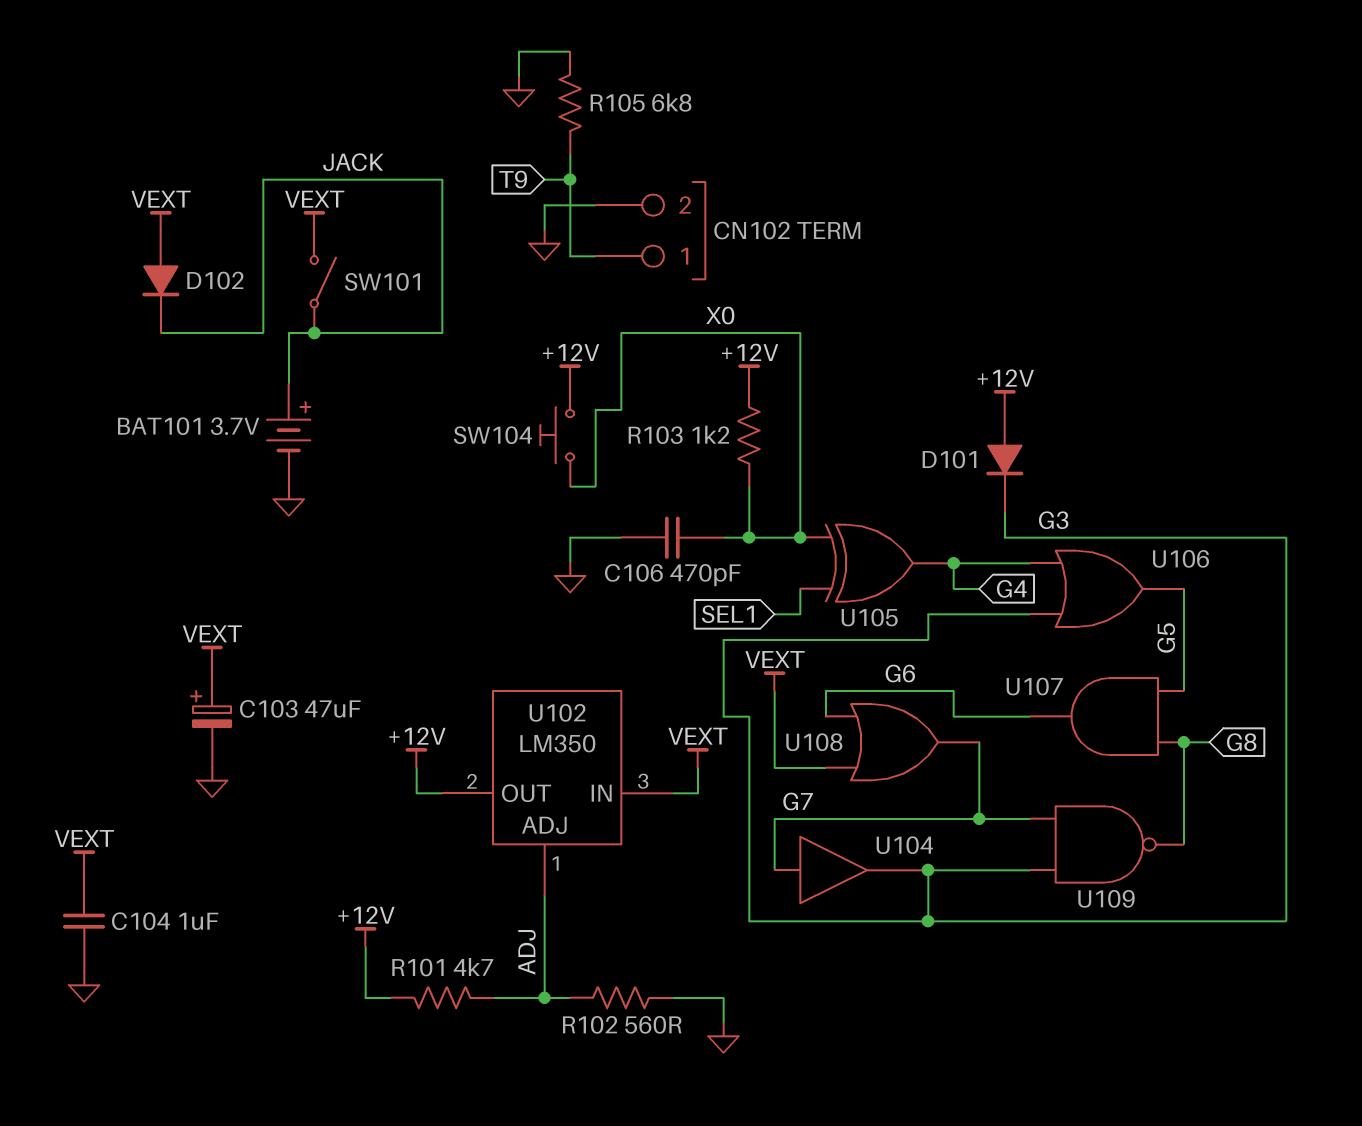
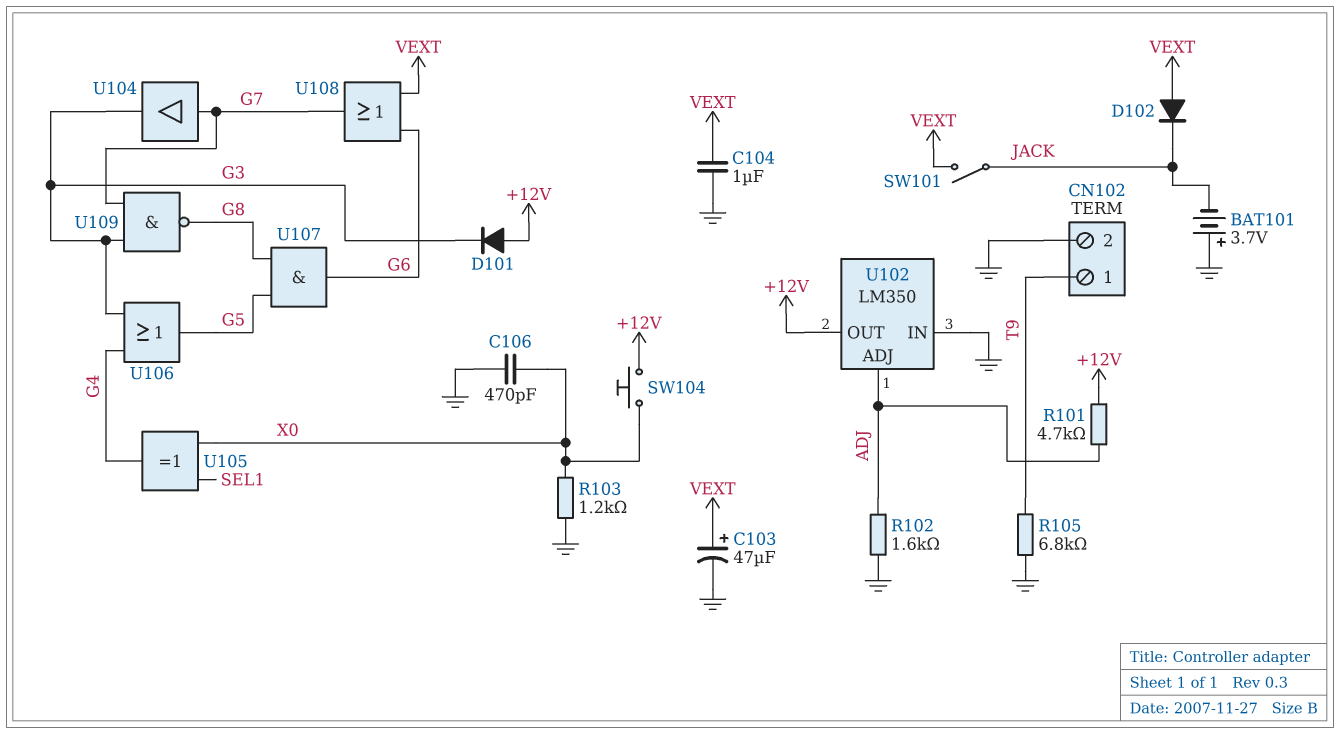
BAT101: 3.7V (plus JACK, minus GND) -> 3.7V (plus GND, minus JACK)
R102: 560 (ADJ, GND) -> 1.6k (ADJ, GND)
R103: 1.2k (+12V, X0) -> 1.2k (GND, X0)
U102 pin IN: VEXT -> GND

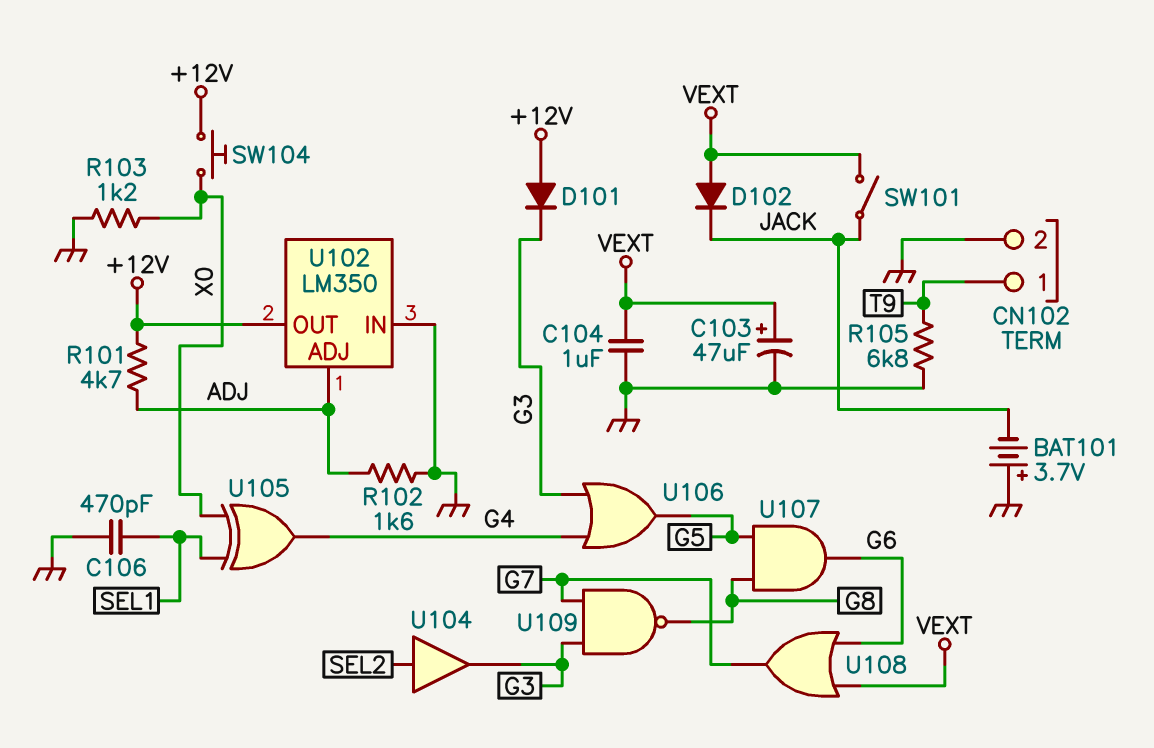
C106: 470pF (GND, X0) -> 470pF (GND, SEL1)
U104: buffer (in G7, out G3) -> buffer (in SEL2, out G3)

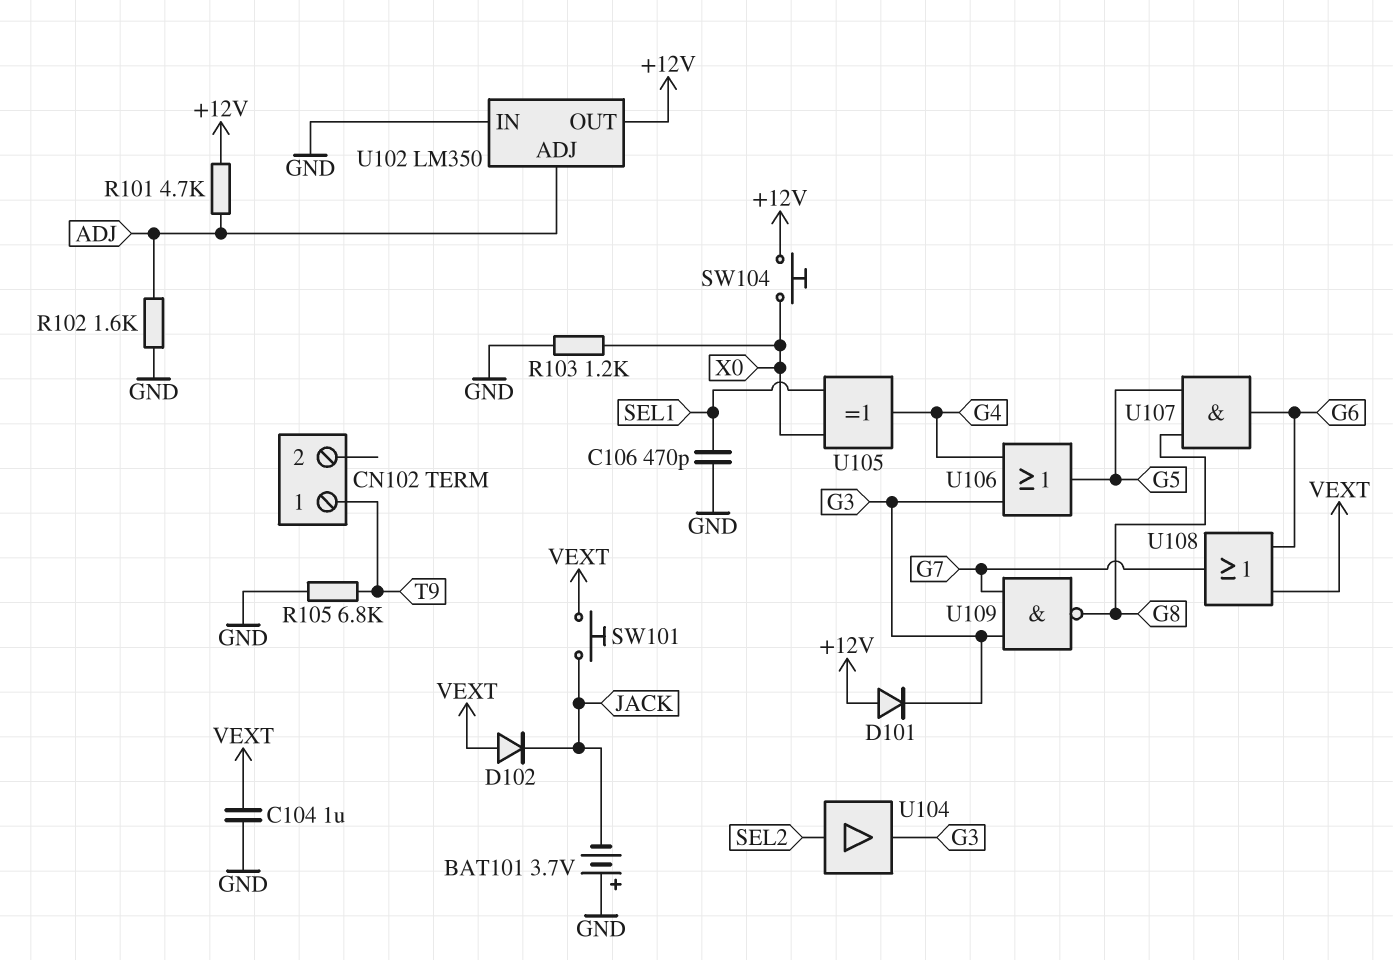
C103: 47uF (plus VEXT, minus GND) -> none
CN102 pin 2: GND -> none
SW101: switch (JACK, VEXT) -> button (JACK, VEXT)

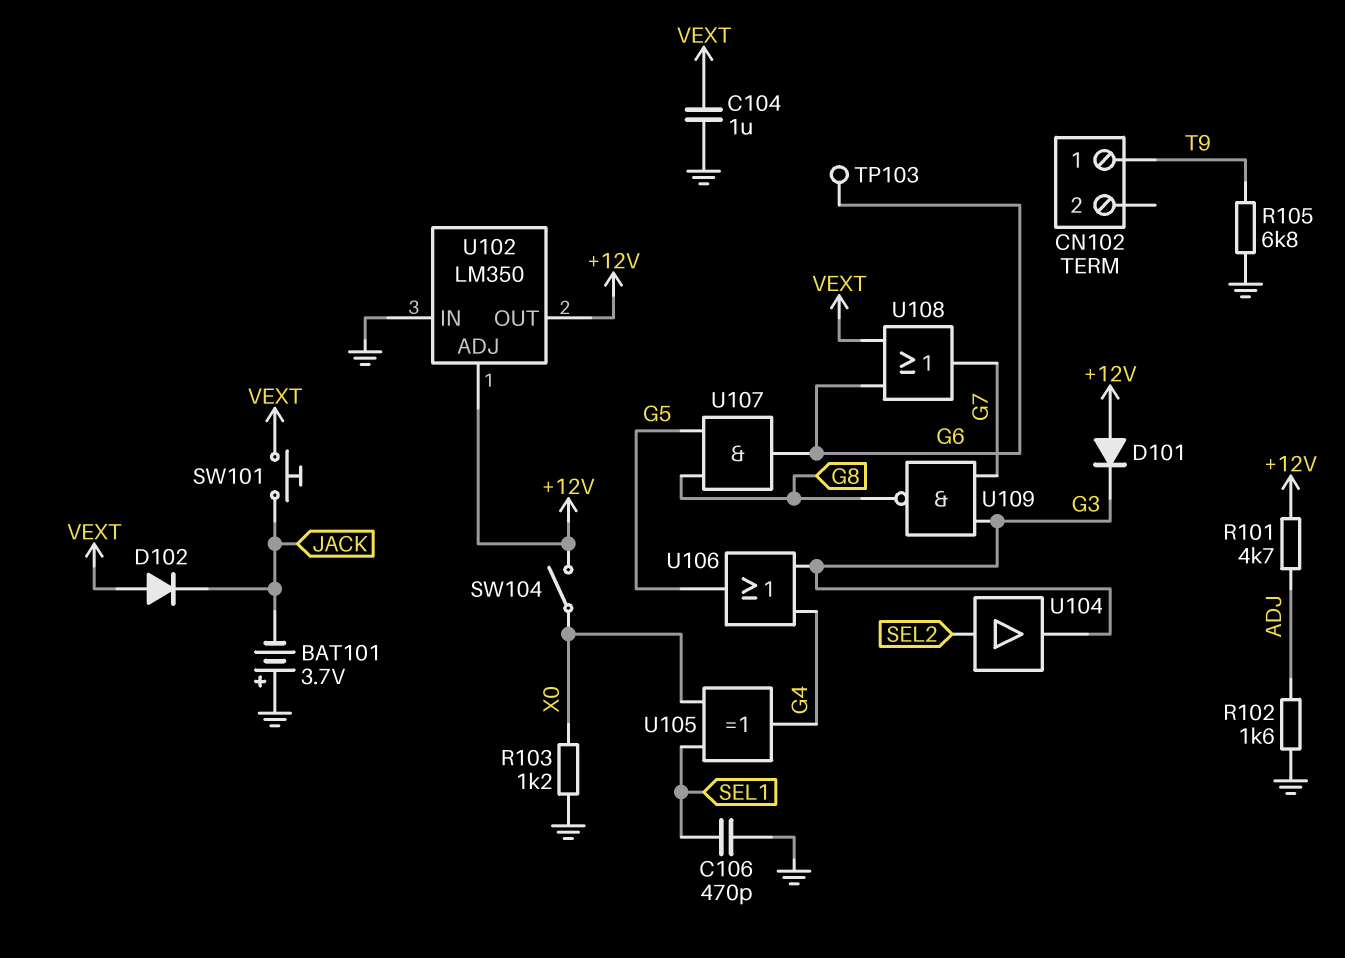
SW104: button (+12V, X0) -> switch (+12V, X0)
TP103: none -> test point (G6)
U102 pin ADJ: ADJ -> +12V

